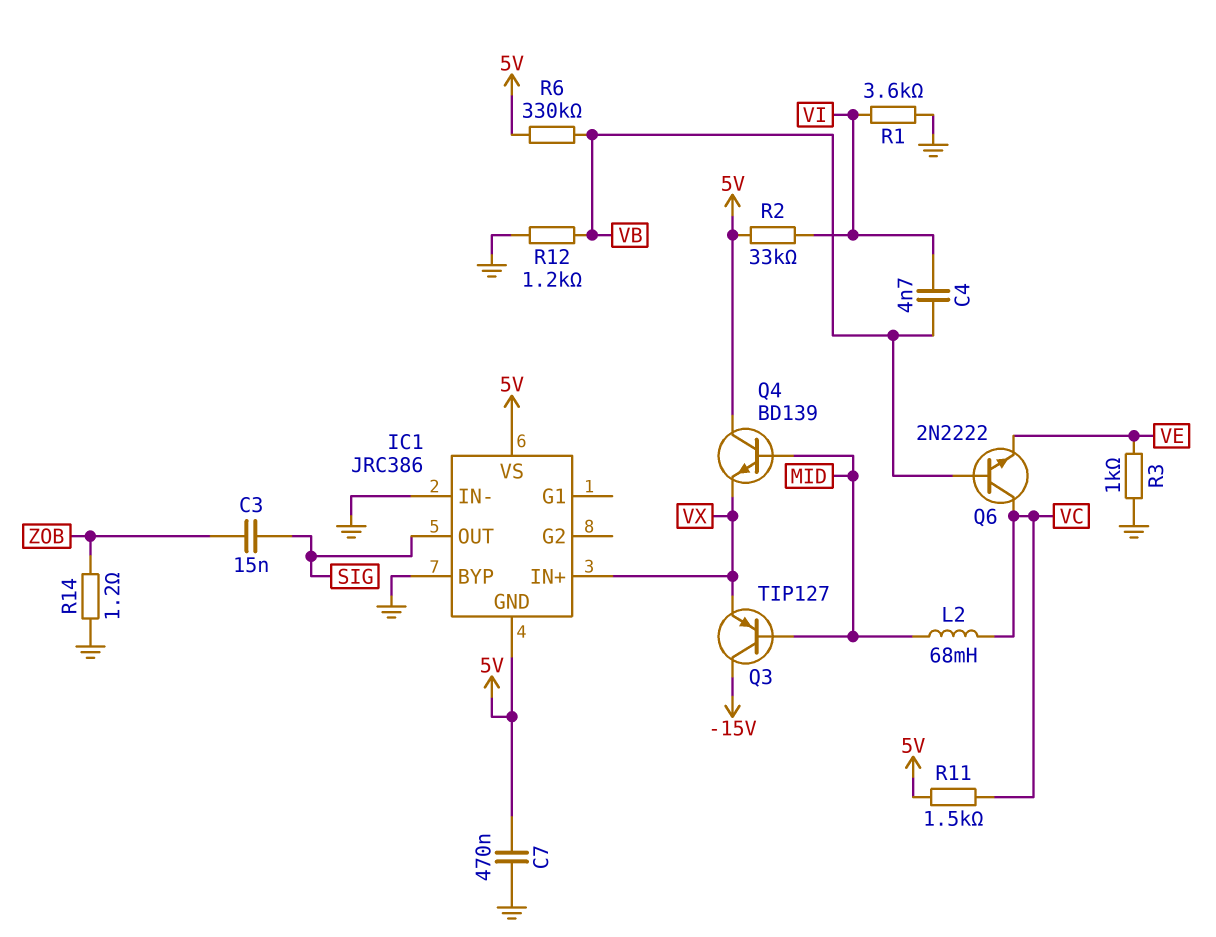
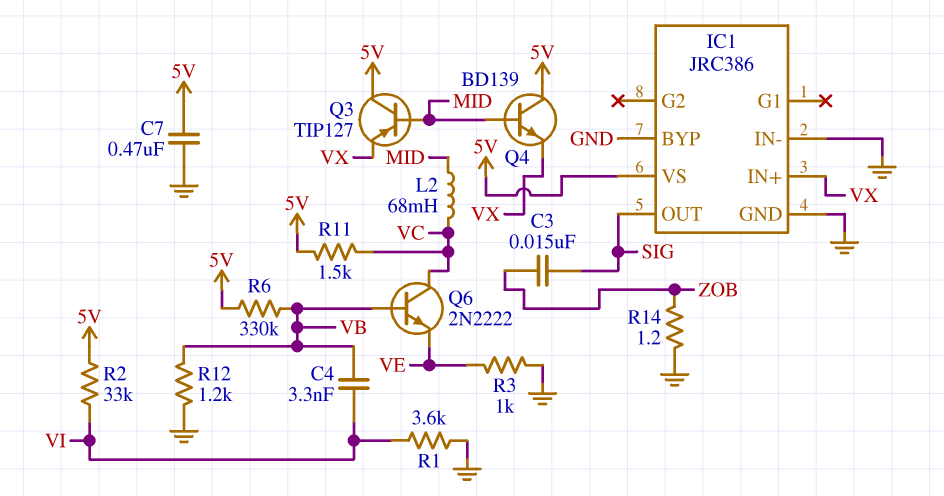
C4: 4.7nF (VB, VI) -> 3.3nF (VB, VI)
IC1 pin GND: 5V -> GND
Q3: PNP TIP127 (B MID, C -15V, E VX) -> PNP TIP127 (B MID, C 5V, E VX)

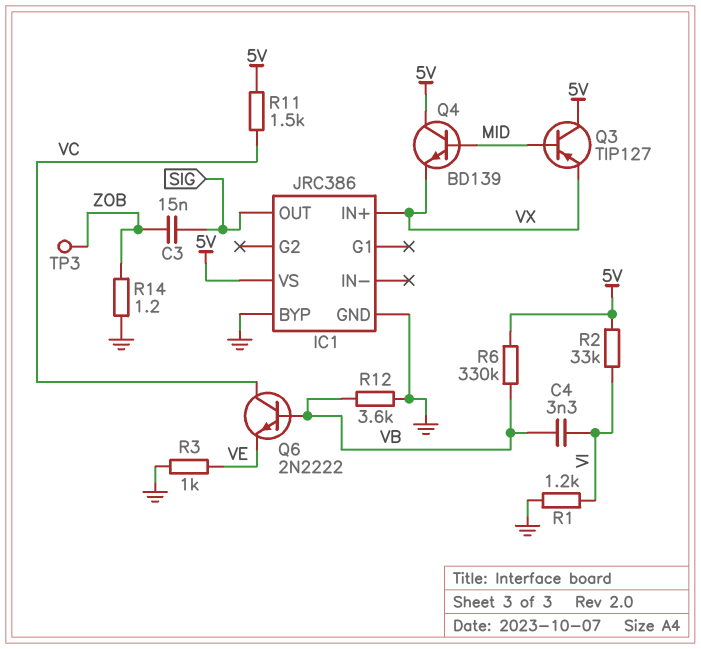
C7: 470nF (5V, GND) -> none
IC1 pin IN-: GND -> none
L2: 68mH (MID, VC) -> none
R1: 3.6k (GND, VI) -> 1.2k (GND, VI)
R12: 1.2k (GND, VB) -> 3.6k (GND, VB)
TP3: none -> test point (ZOB)

